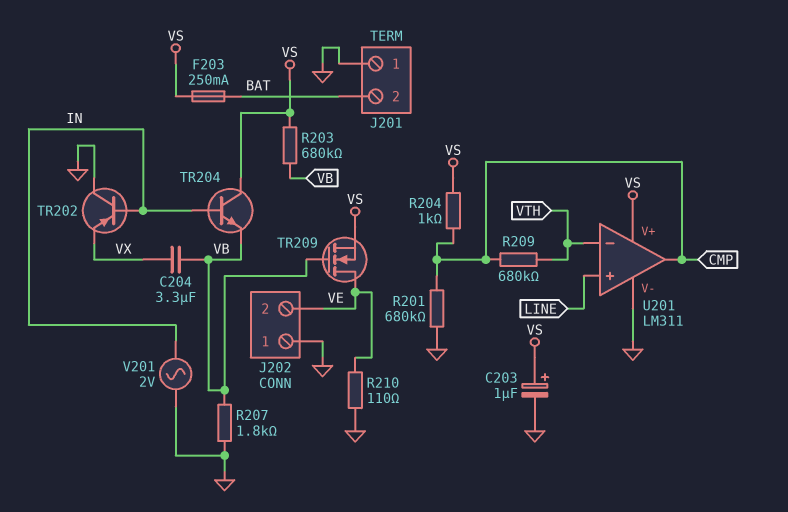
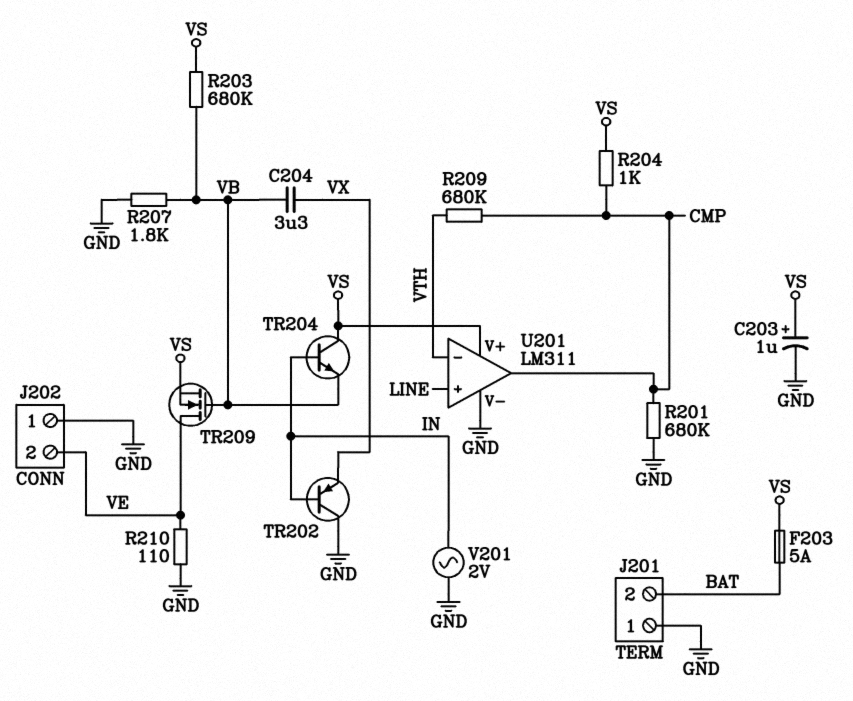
F203: 250mA (BAT, VS) -> 5A (BAT, VS)

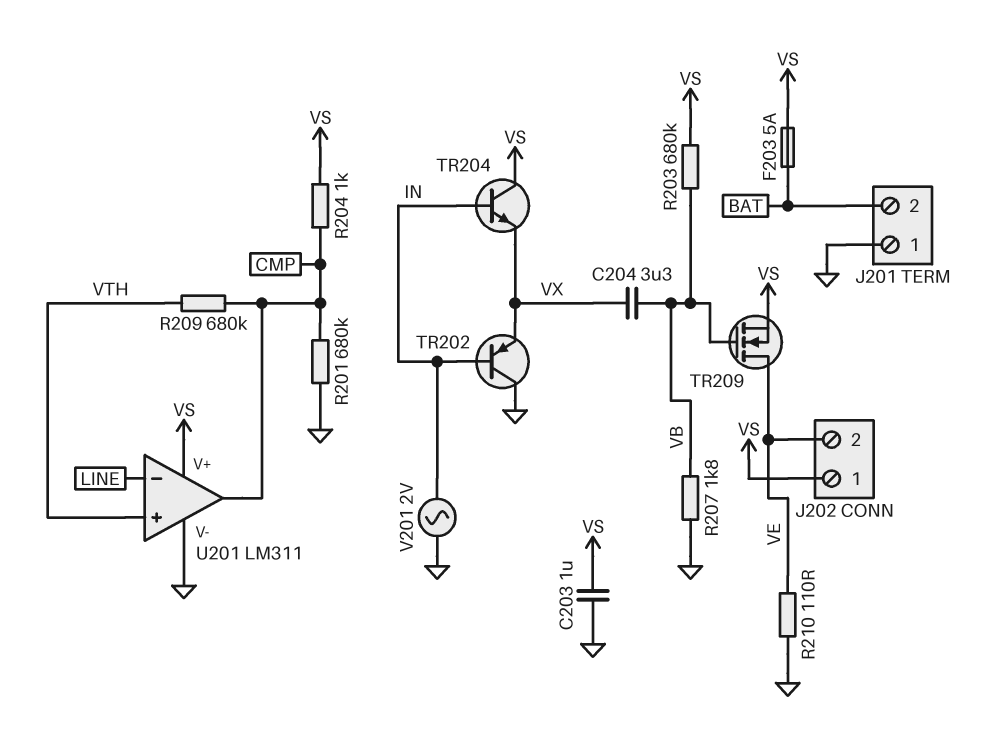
C203: 1uF (plus VS, minus GND) -> 1uF (GND, VS)
J202 pin 1: GND -> VS
TR204: NPN (B IN, C VS, E VB) -> NPN (B IN, C VS, E VX)
U201 pin in+: LINE -> VTH
U201 pin in-: VTH -> LINE

